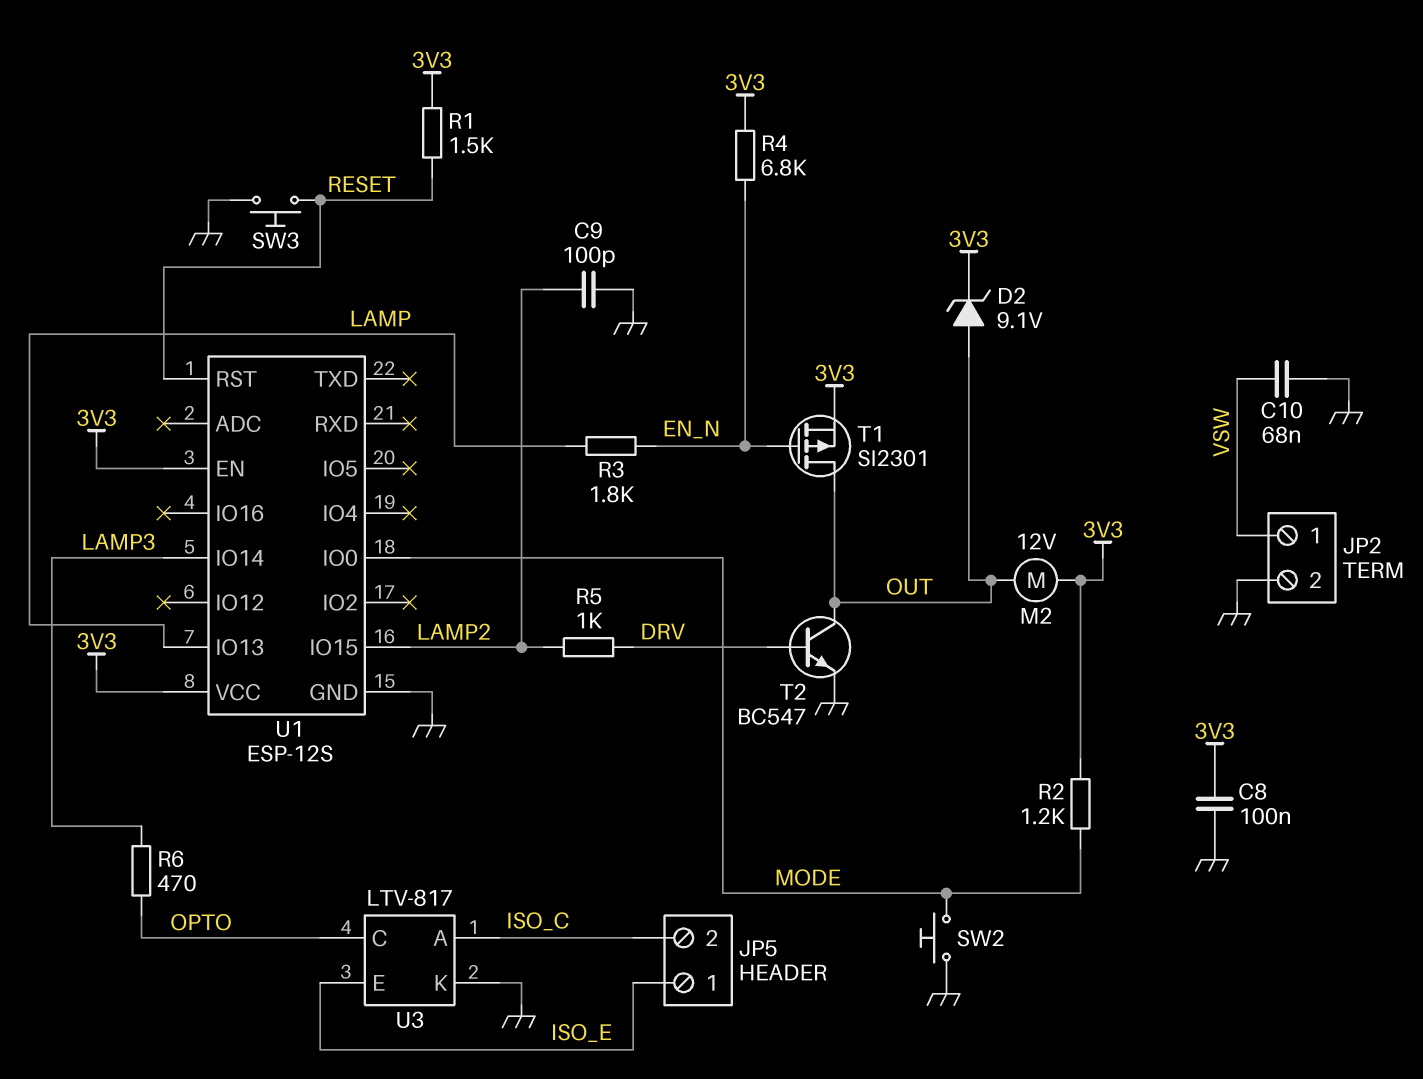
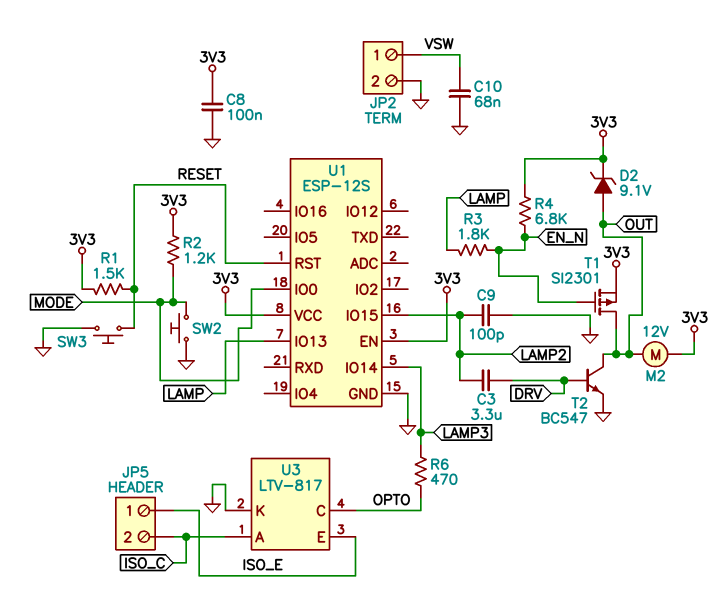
C3: none -> 3.3uF (DRV, LAMP2)
R5: 1k (DRV, LAMP2) -> none

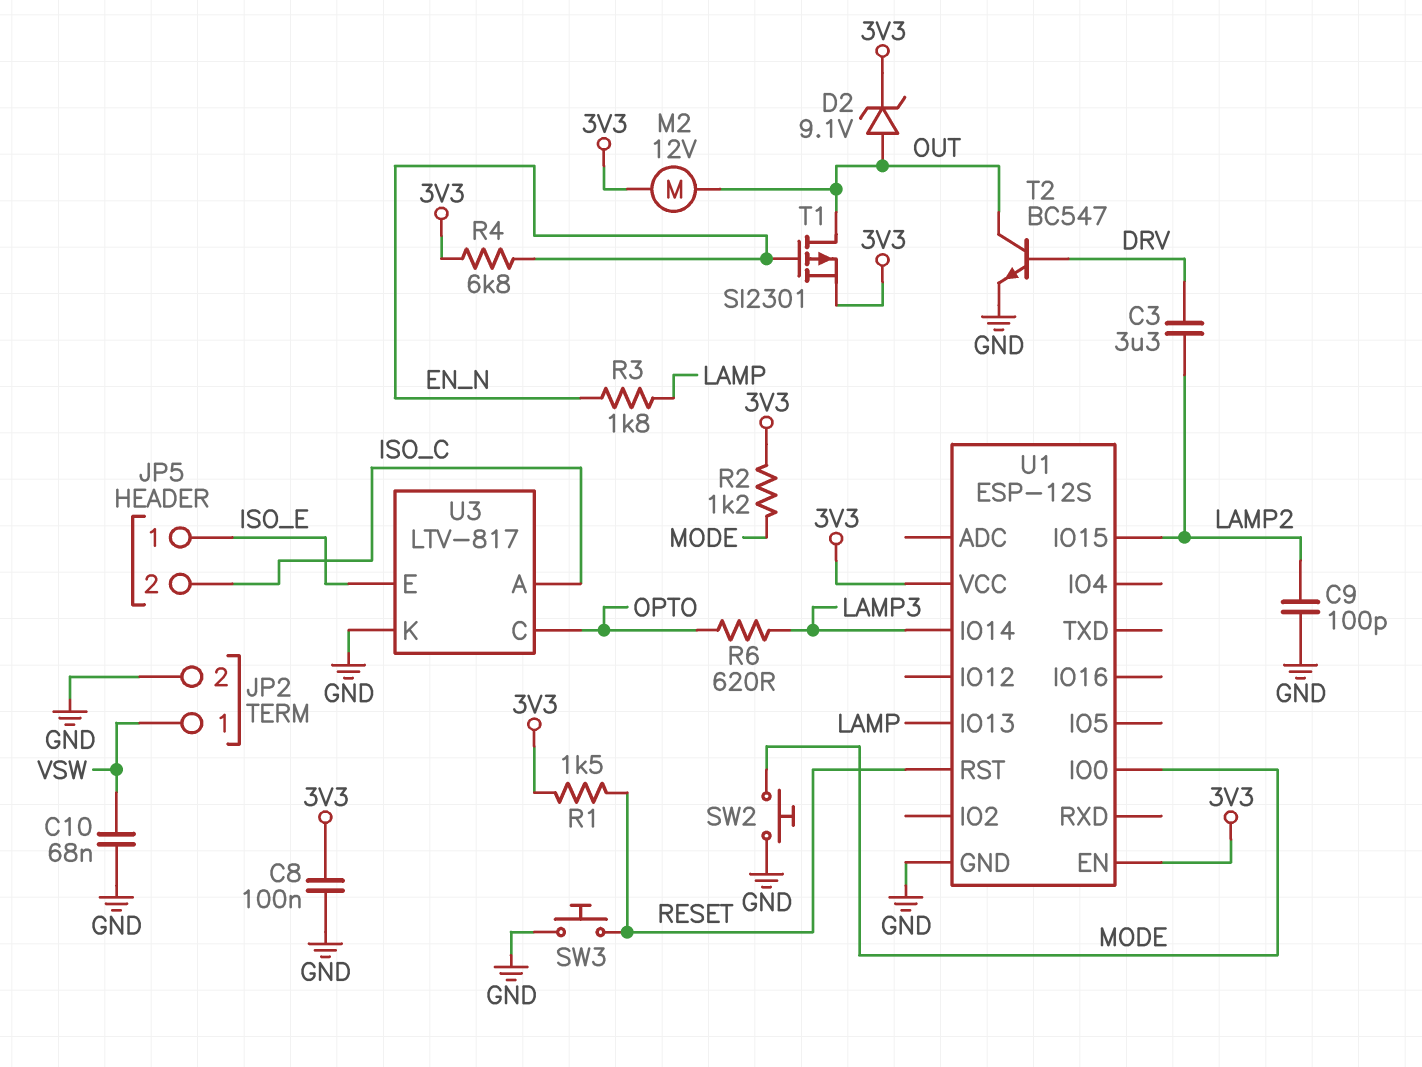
R6: 470 (LAMP3, OPTO) -> 620 (LAMP3, OPTO)

